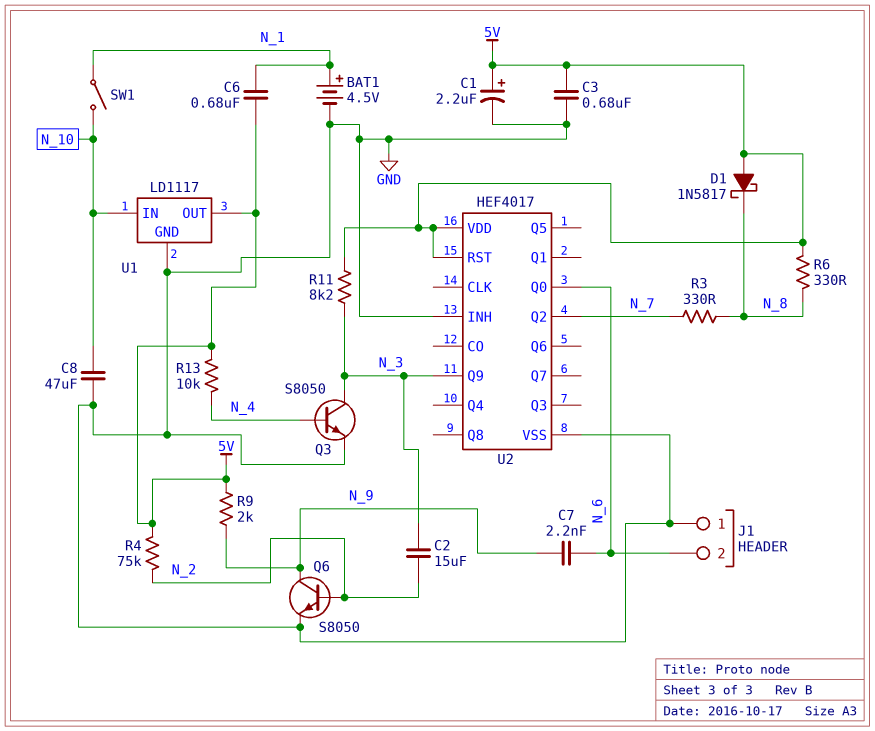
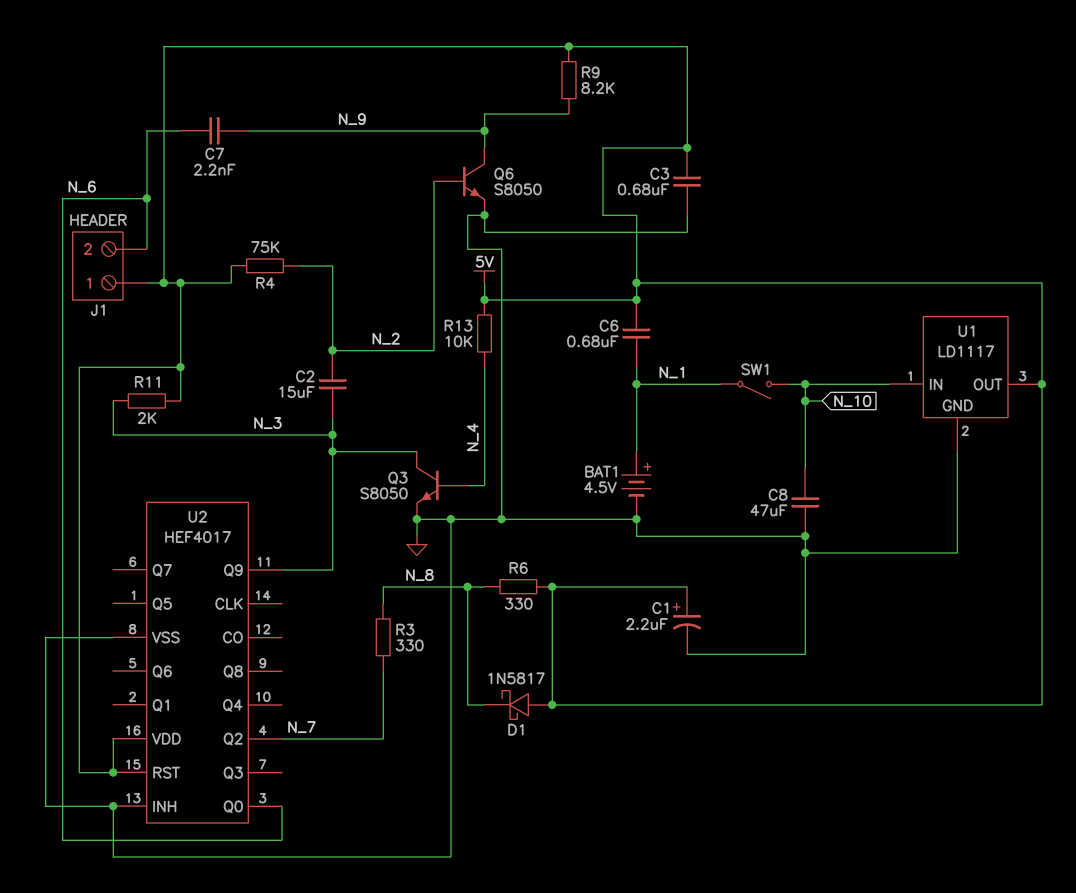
J1 pin 1: GND -> 5V
R9: 2k (5V, N_9) -> 8.2k (5V, N_9)
R11: 8.2k (5V, N_3) -> 2k (5V, N_3)

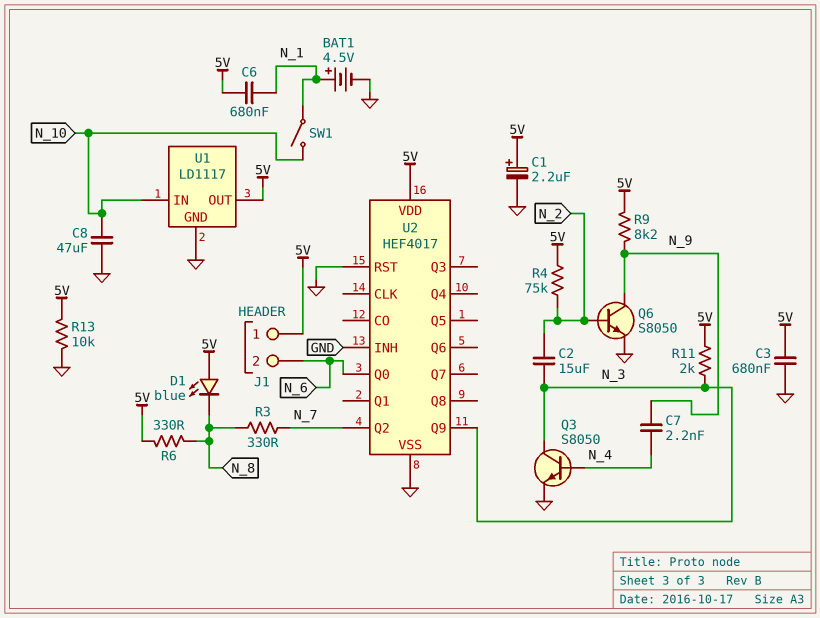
C7: 2.2nF (N_6, N_9) -> 2.2nF (N_4, N_9)
D1: schottky 1N5817 (A 5V, K N_8) -> LED blue (A 5V, K N_8)
R13: 10k (5V, N_4) -> 10k (5V, GND)
U2 pin RST: 5V -> GND

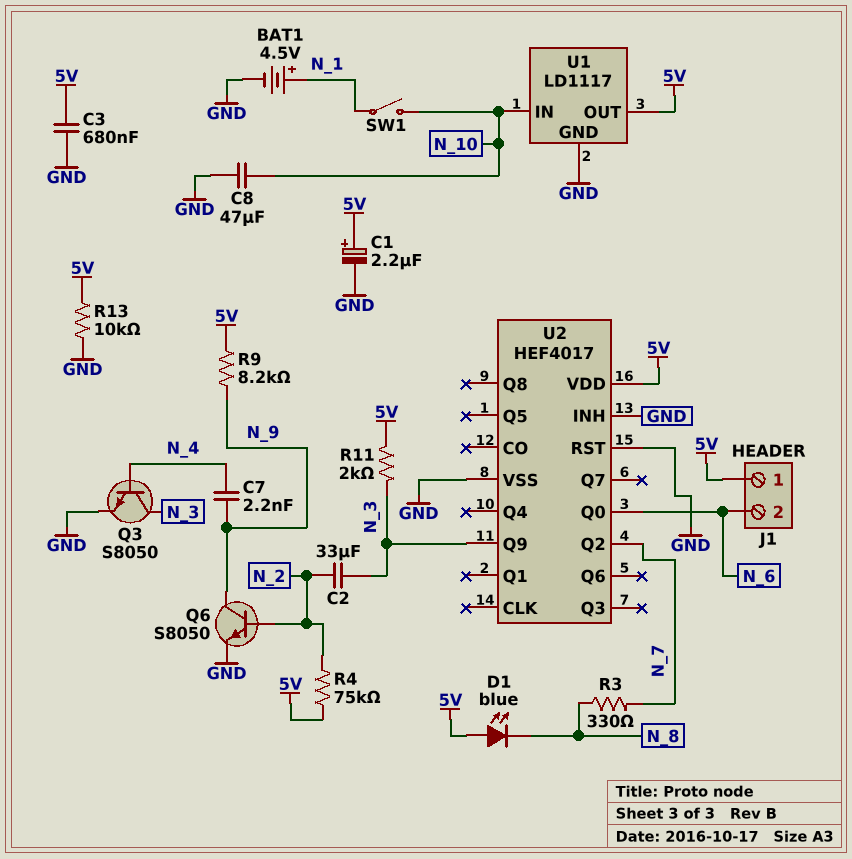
C2: 15uF (N_2, N_3) -> 33uF (N_2, N_3)
C6: 680nF (5V, N_1) -> none
R6: 330 (5V, N_8) -> none

